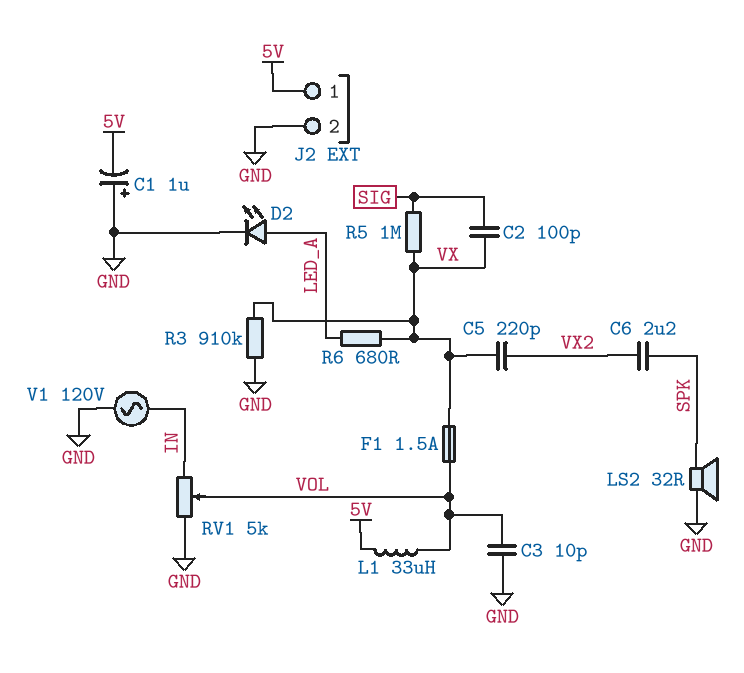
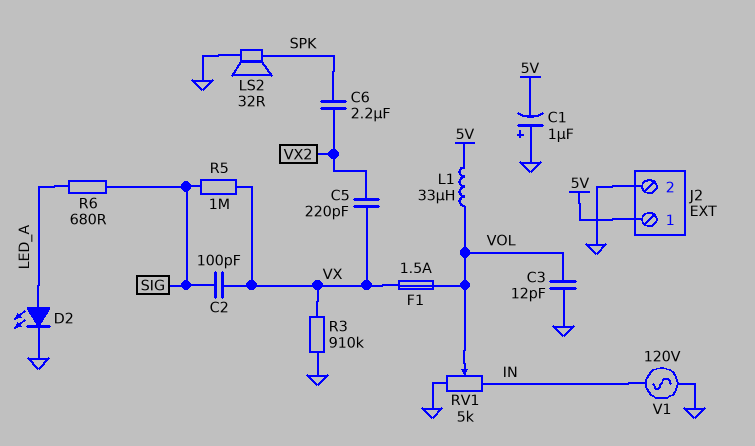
C3: 10pF (GND, VOL) -> 12pF (GND, VOL)
R6: 680 (LED_A, VX) -> 680 (LED_A, SIG)

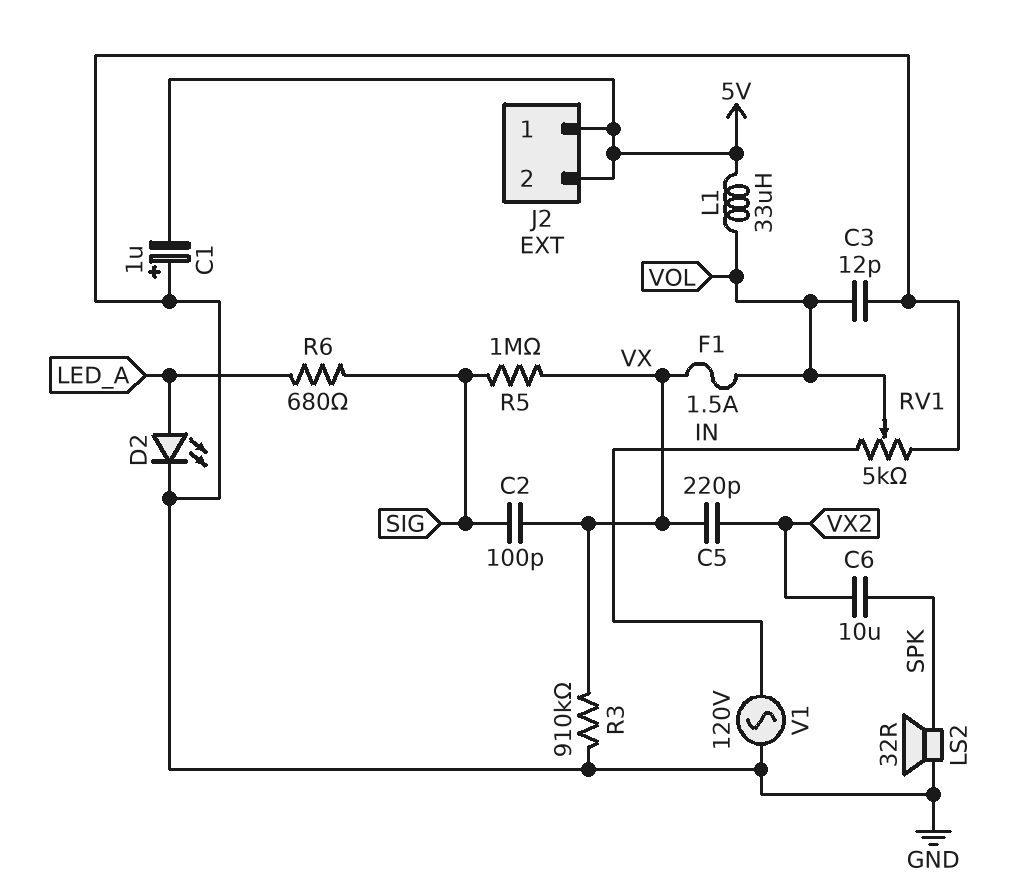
C6: 2.2uF (SPK, VX2) -> 10uF (SPK, VX2)
J2 pin 2: GND -> 5V

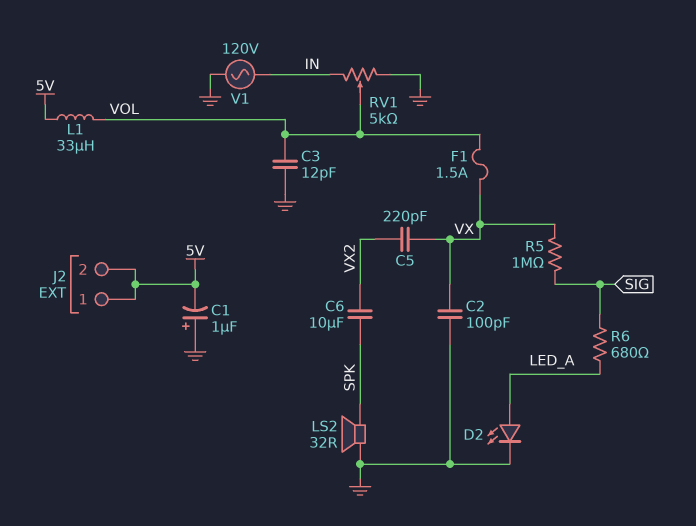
C2: 100pF (SIG, VX) -> 100pF (GND, VX)
R3: 910k (GND, VX) -> none

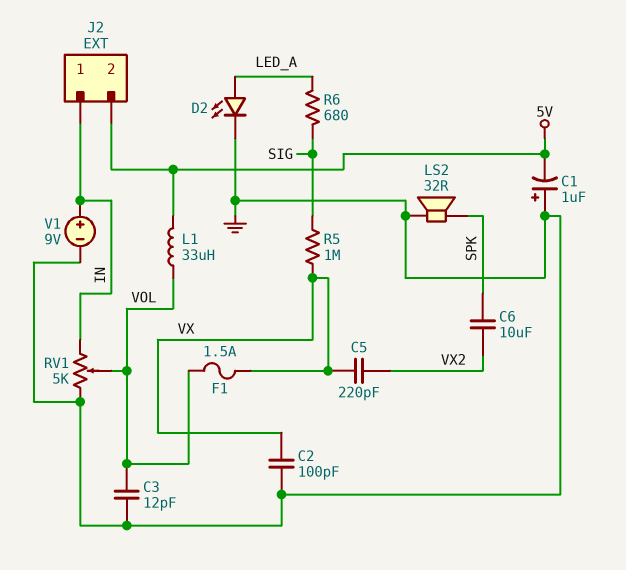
J2 pin 1: 5V -> IN
V1: AC 120V (GND, IN) -> 9V (plus IN, minus GND)

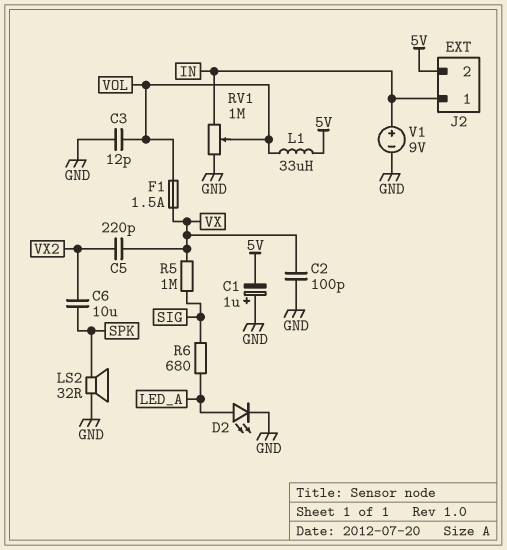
RV1: 5k (GND, IN, wiper VOL) -> 1M (GND, IN, wiper VOL)

